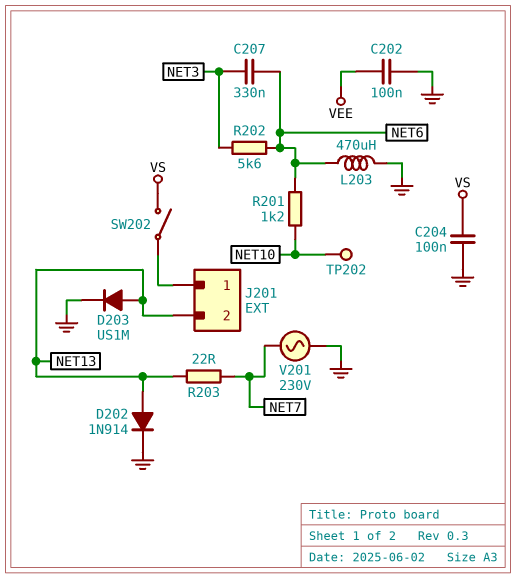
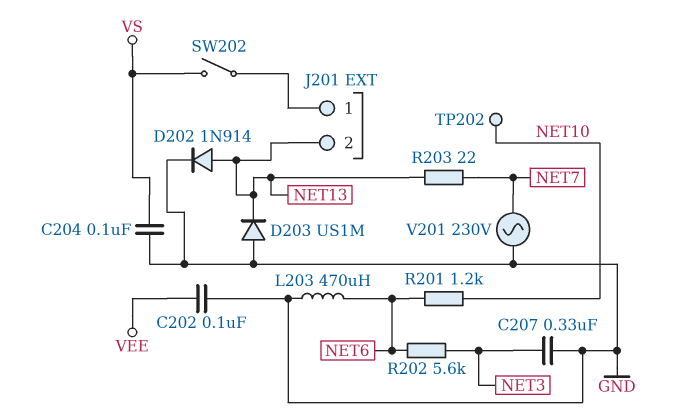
C207: 330nF (NET3, NET6) -> 330nF (GND, NET3)
D203: diode US1M (A NET13, K GND) -> diode US1M (A GND, K NET13)

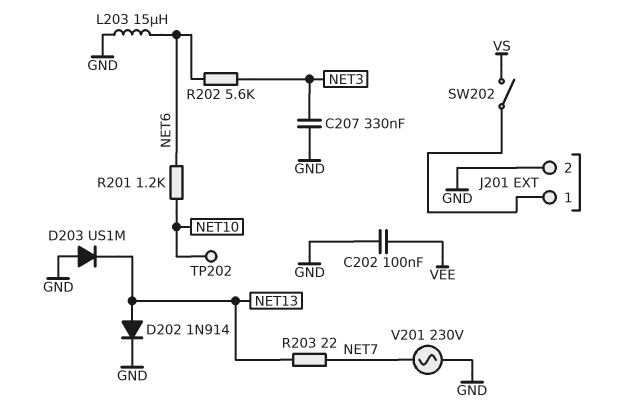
C204: 100nF (GND, VS) -> none
J201 pin 2: NET13 -> GND
L203: 470uH (GND, NET6) -> 15uH (GND, NET6)

